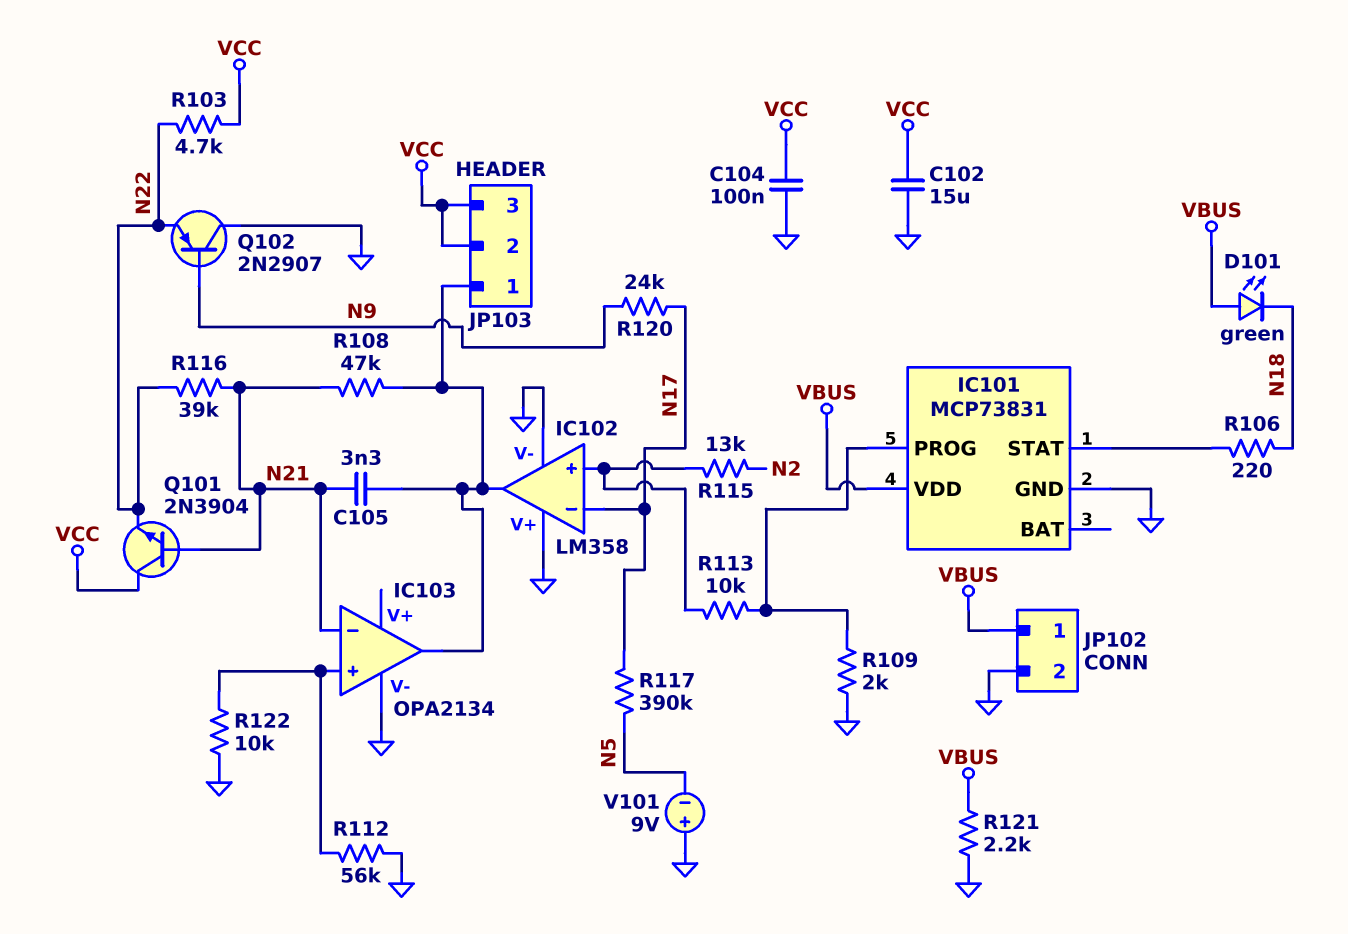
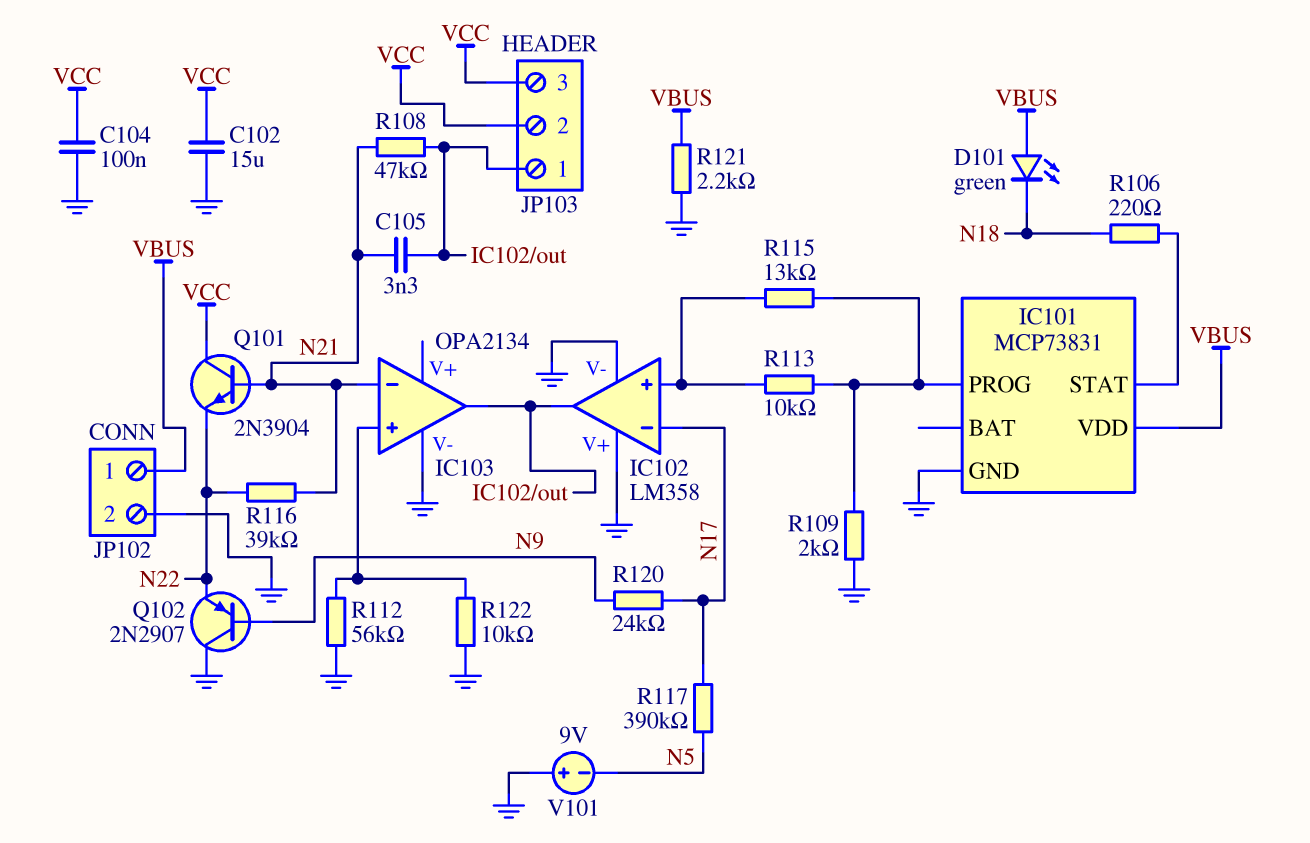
R103: 4.7k (N22, VCC) -> none
R115: 13k (IC102/in+, N2) -> 13k (IC101/PROG, IC102/in+)

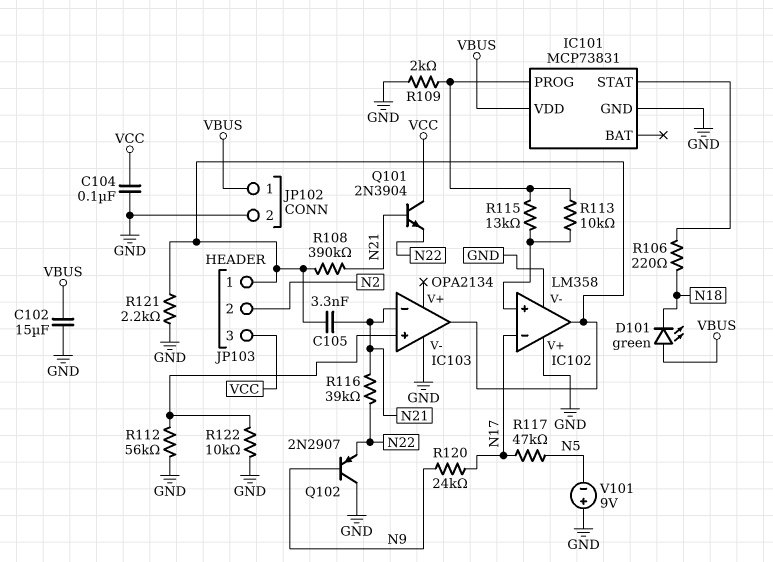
C102: 15uF (GND, VCC) -> 15uF (GND, VBUS)
JP103 pin 2: VCC -> N2
R108: 47k (IC102/out, N21) -> 390k (IC102/out, N21)
R117: 390k (N5, N17) -> 47k (N5, N17)
R121: 2.2k (GND, VBUS) -> 2.2k (GND, IC102/out)

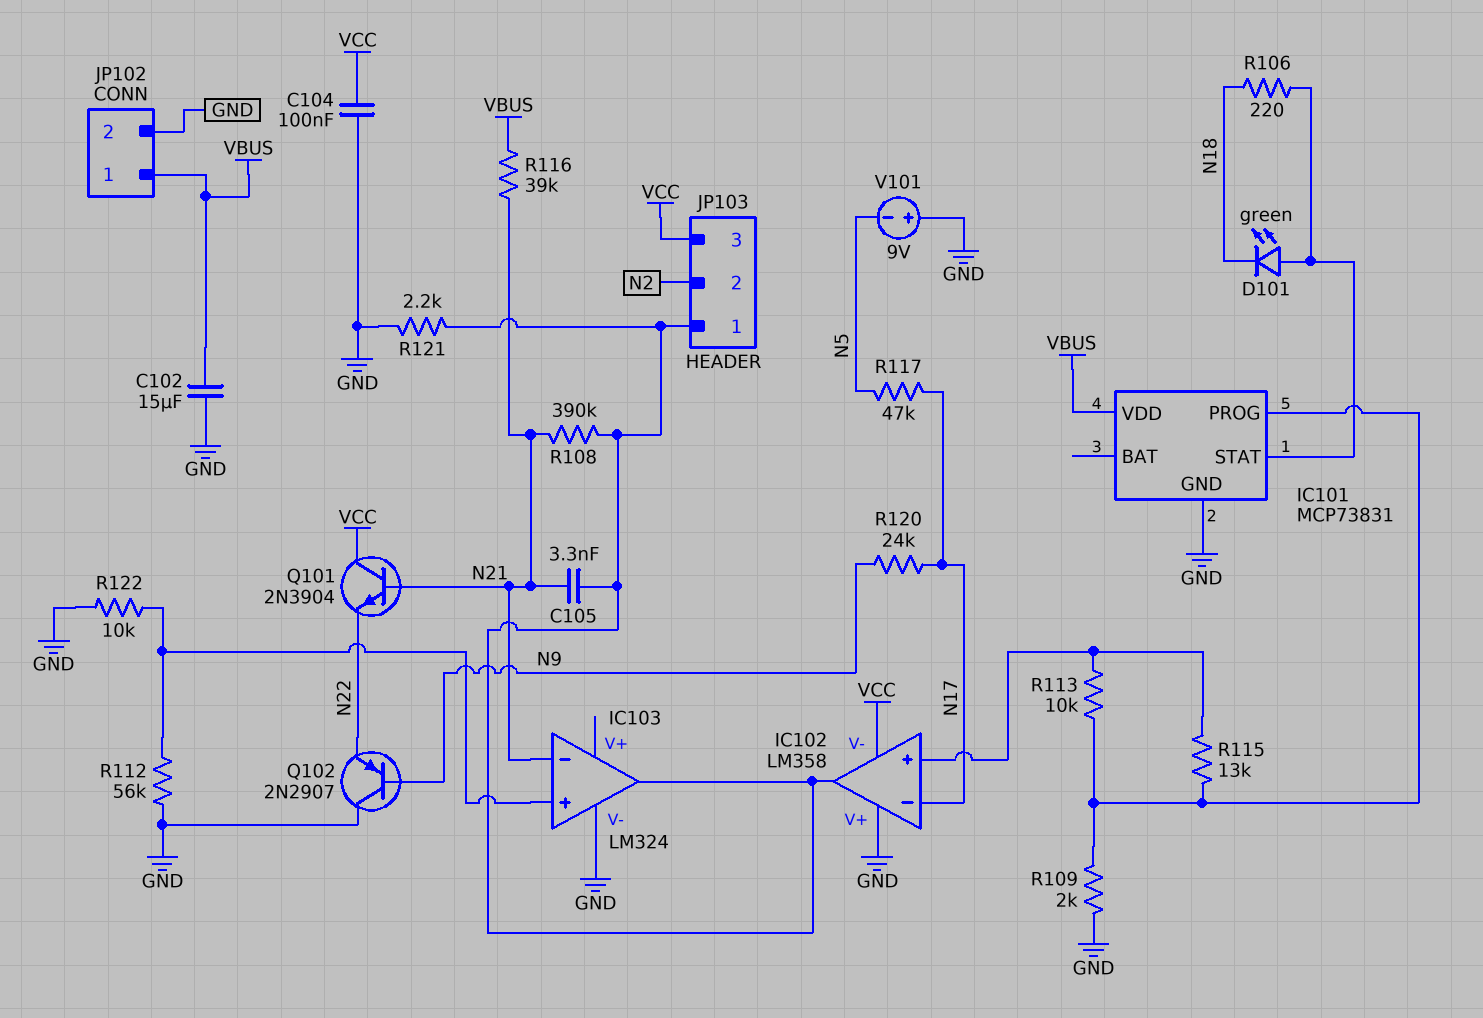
D101: LED green (A VBUS, K N18) -> LED green (A IC101/STAT, K N18)
IC102 pin V-: GND -> VCC
IC103: OPA2134 -> LM324
R116: 39k (N21, N22) -> 39k (N21, VBUS)

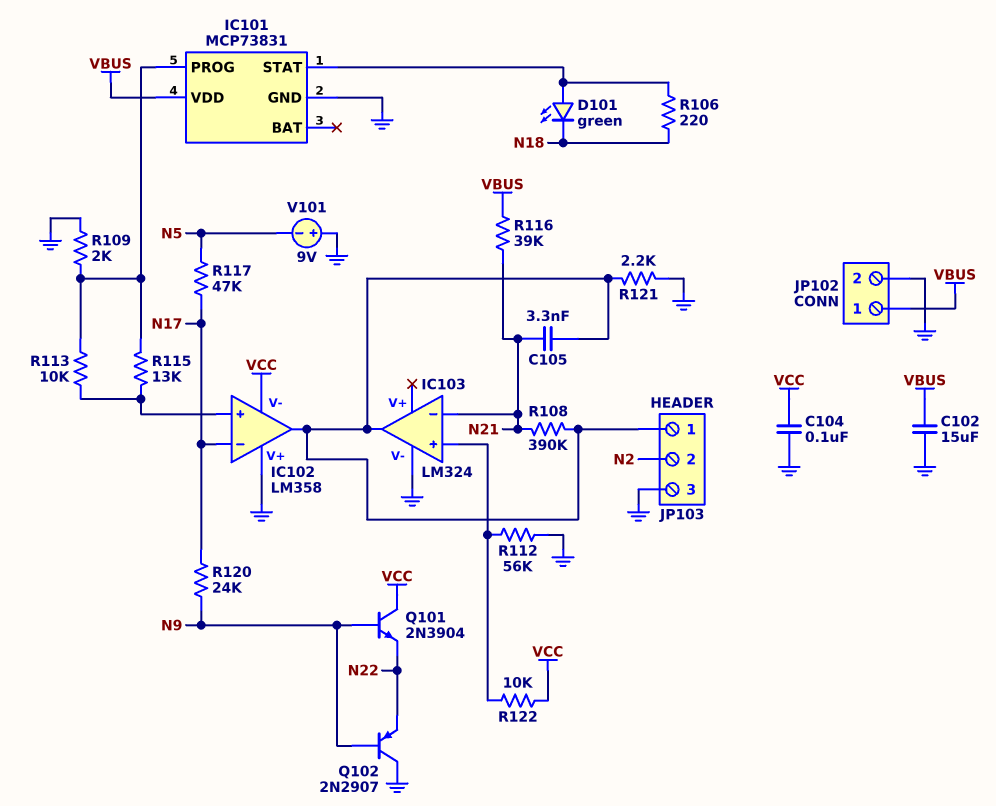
JP103 pin 3: VCC -> GND
Q101: NPN 2N3904 (B N21, C VCC, E N22) -> NPN 2N3904 (B N9, C VCC, E N22)
R122: 10k (GND, IC103/in+) -> 10k (IC103/in+, VCC)

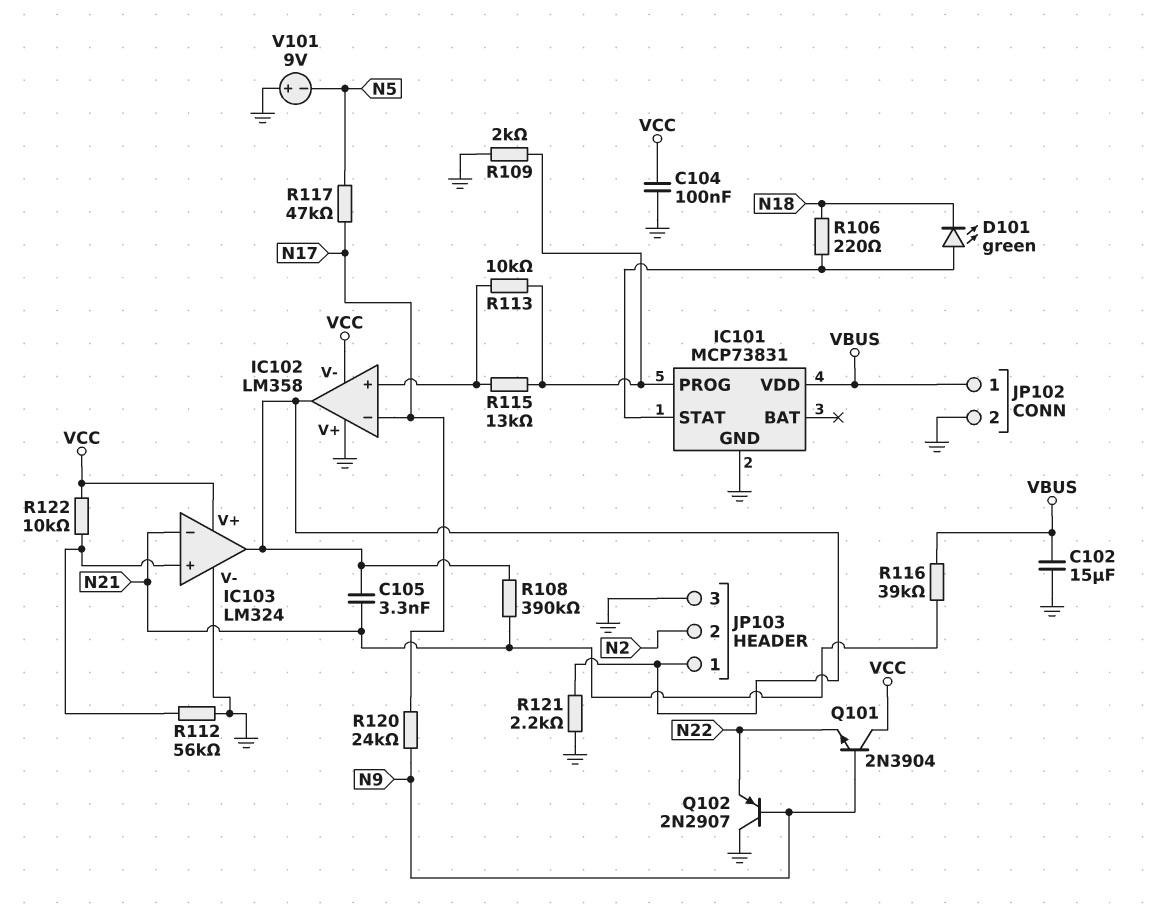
IC103 pin V+: none -> VCC

